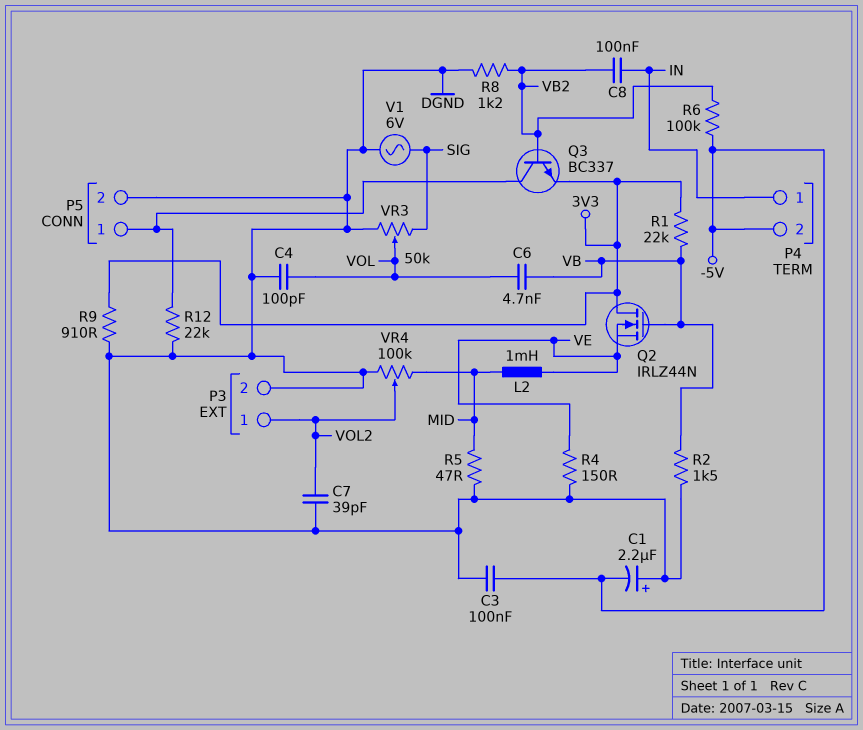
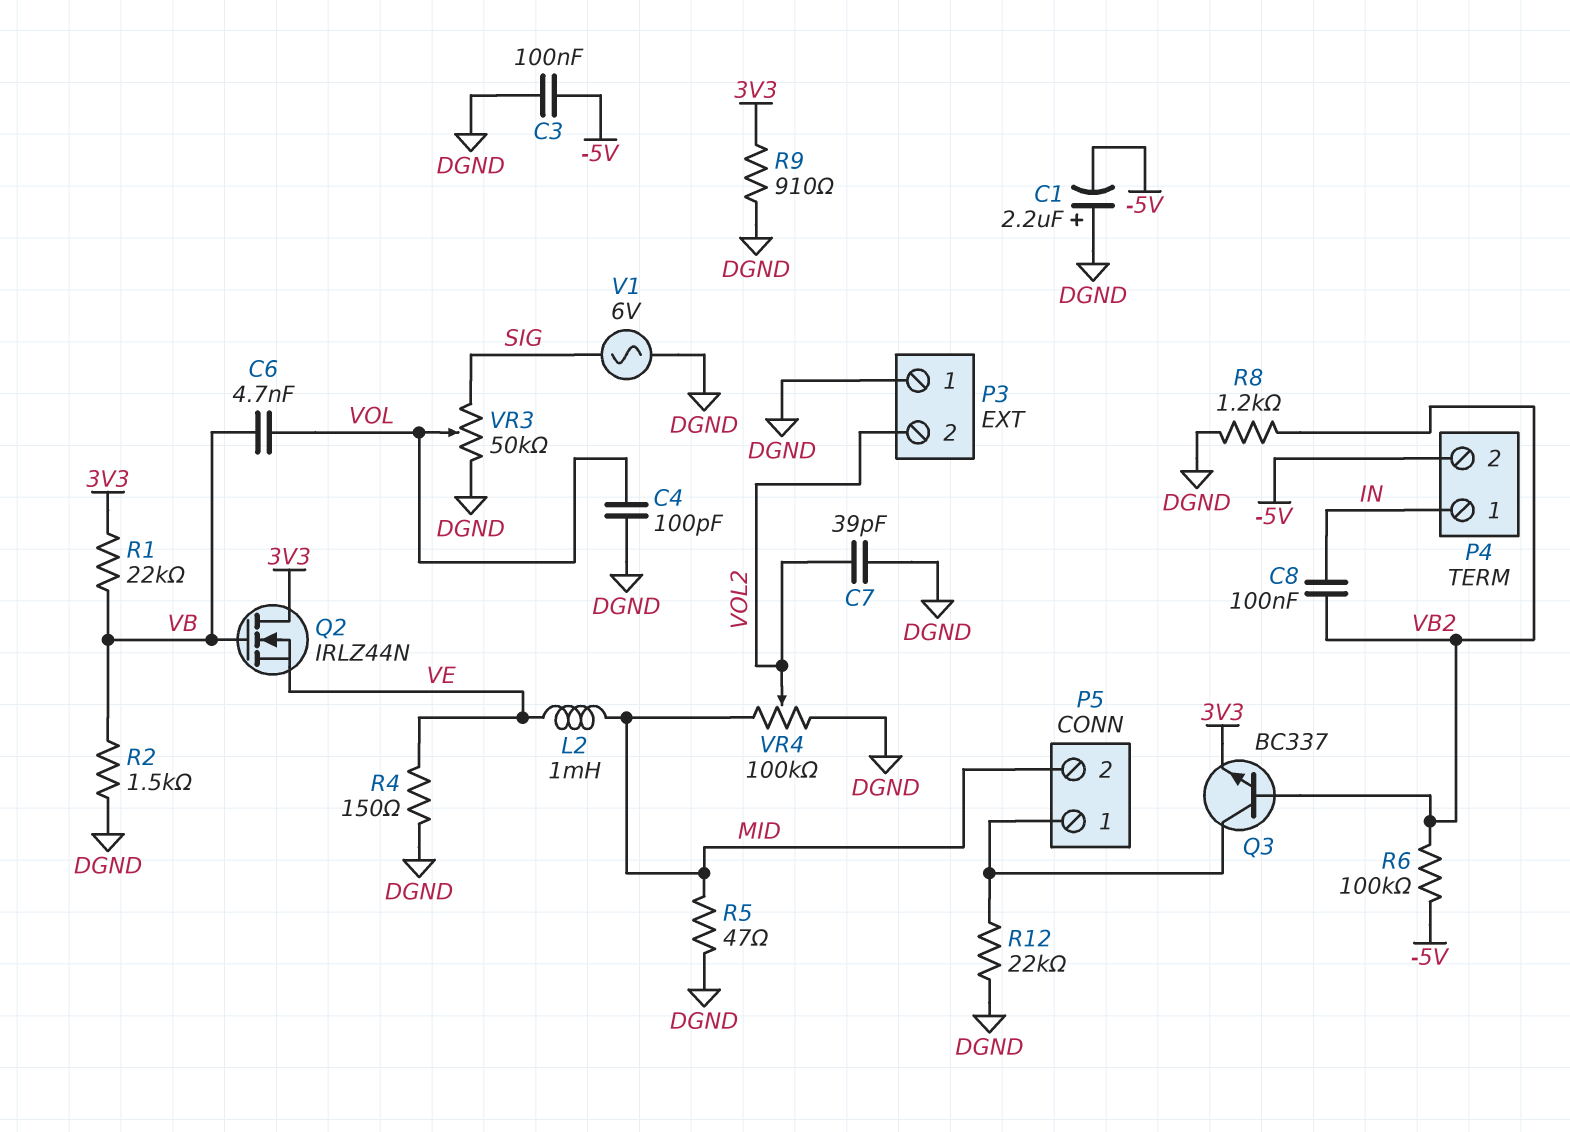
P3 pin 1: VOL2 -> DGND
P3 pin 2: DGND -> VOL2
P5 pin 2: DGND -> MID

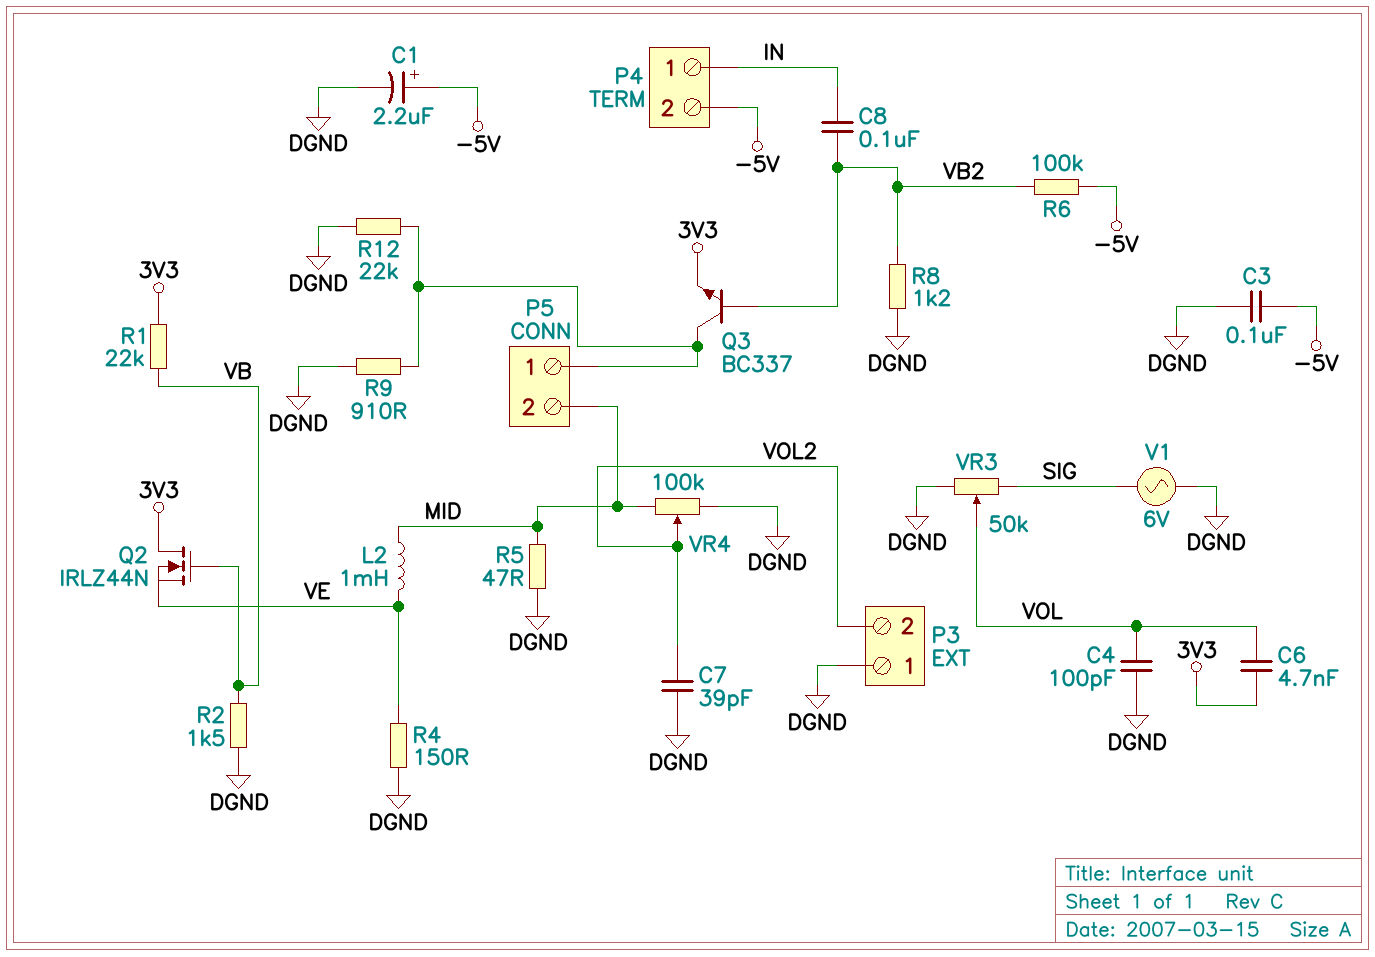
C1: 2.2uF (plus DGND, minus -5V) -> 2.2uF (plus -5V, minus DGND)
C6: 4.7nF (VB, VOL) -> 4.7nF (3V3, VOL)
R9: 910 (3V3, DGND) -> 910 (DGND, P5/1)

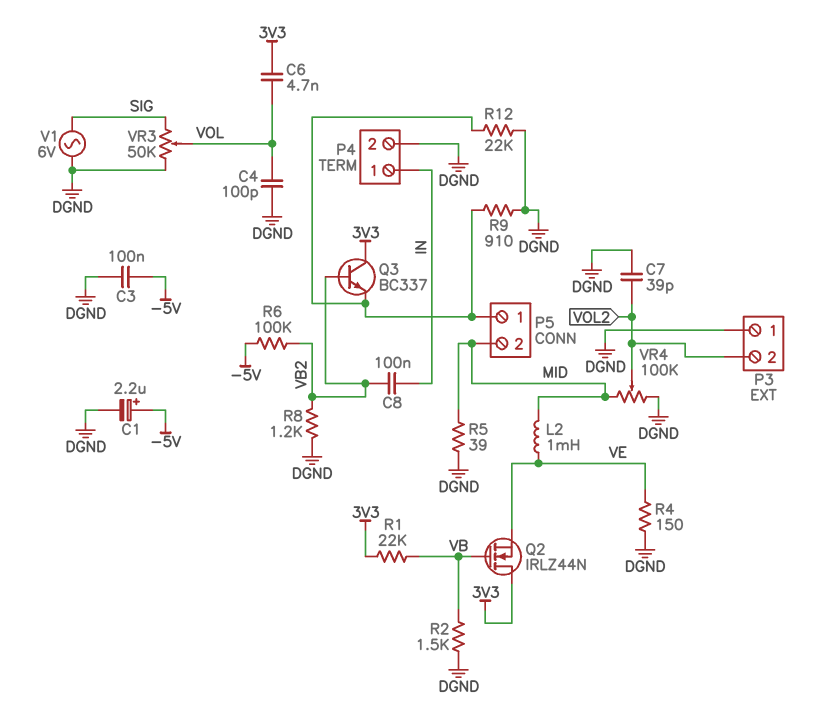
P4 pin 2: -5V -> DGND
Q3: NPN BC337 (B VB2, C P5/1, E 3V3) -> NPN BC337 (B VB2, C 3V3, E P5/1)
R5: 47 (DGND, MID) -> 39 (DGND, MID)

